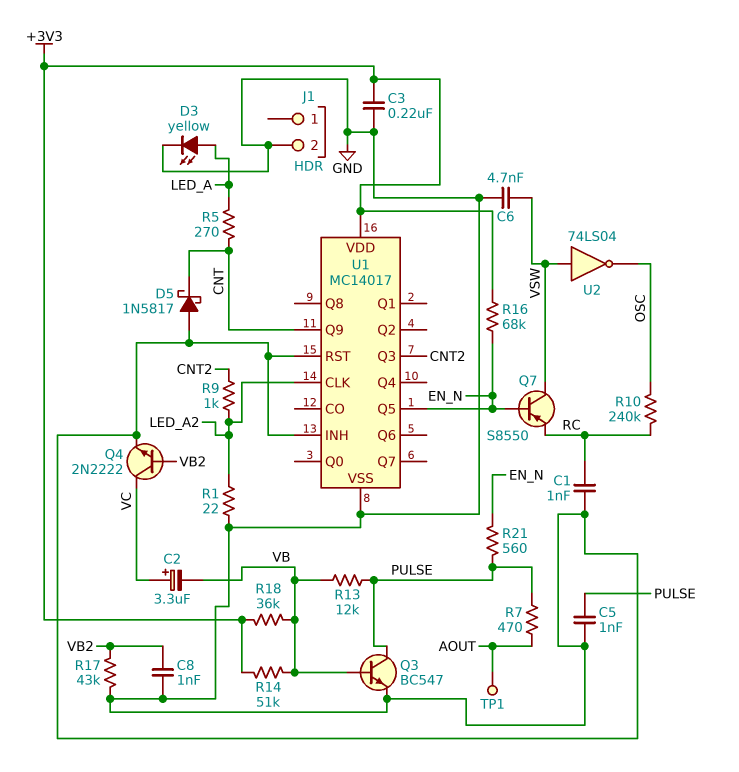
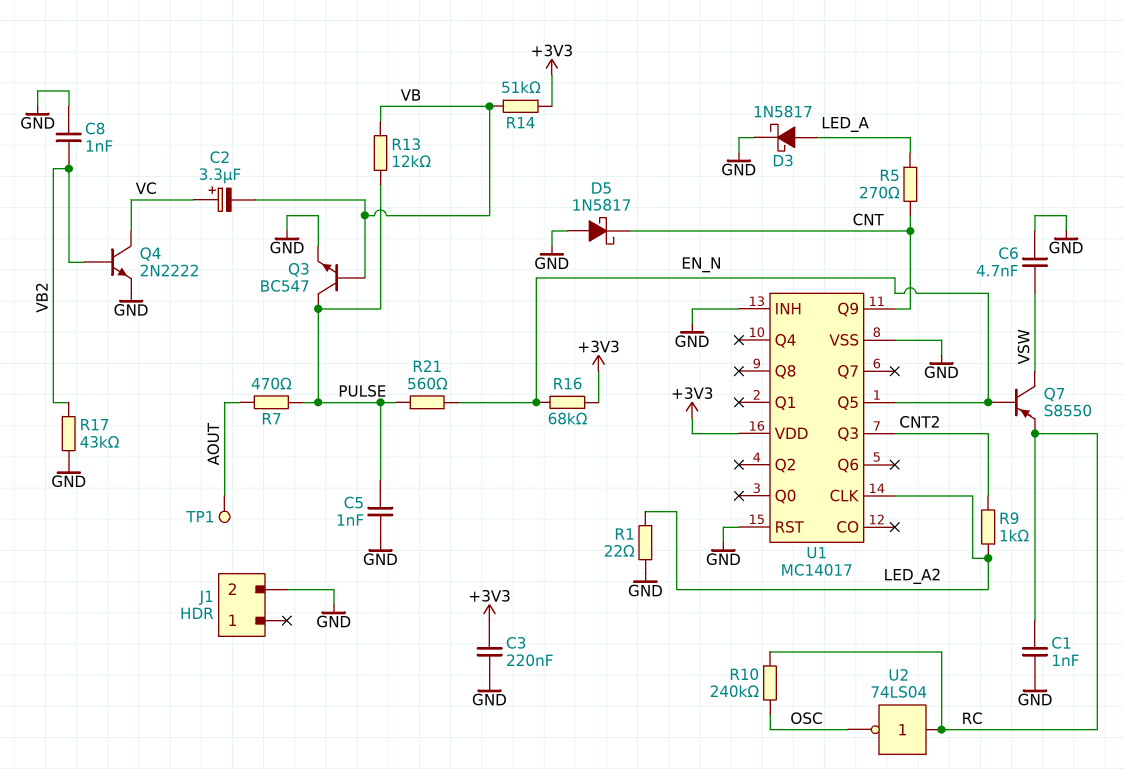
D3: LED yellow (A LED_A, K GND) -> schottky 1N5817 (A LED_A, K GND)
R18: 36k (+3V3, VB) -> none
U2: NOT 74LS04 (in VSW, out OSC) -> NOT 74LS04 (in RC, out OSC)

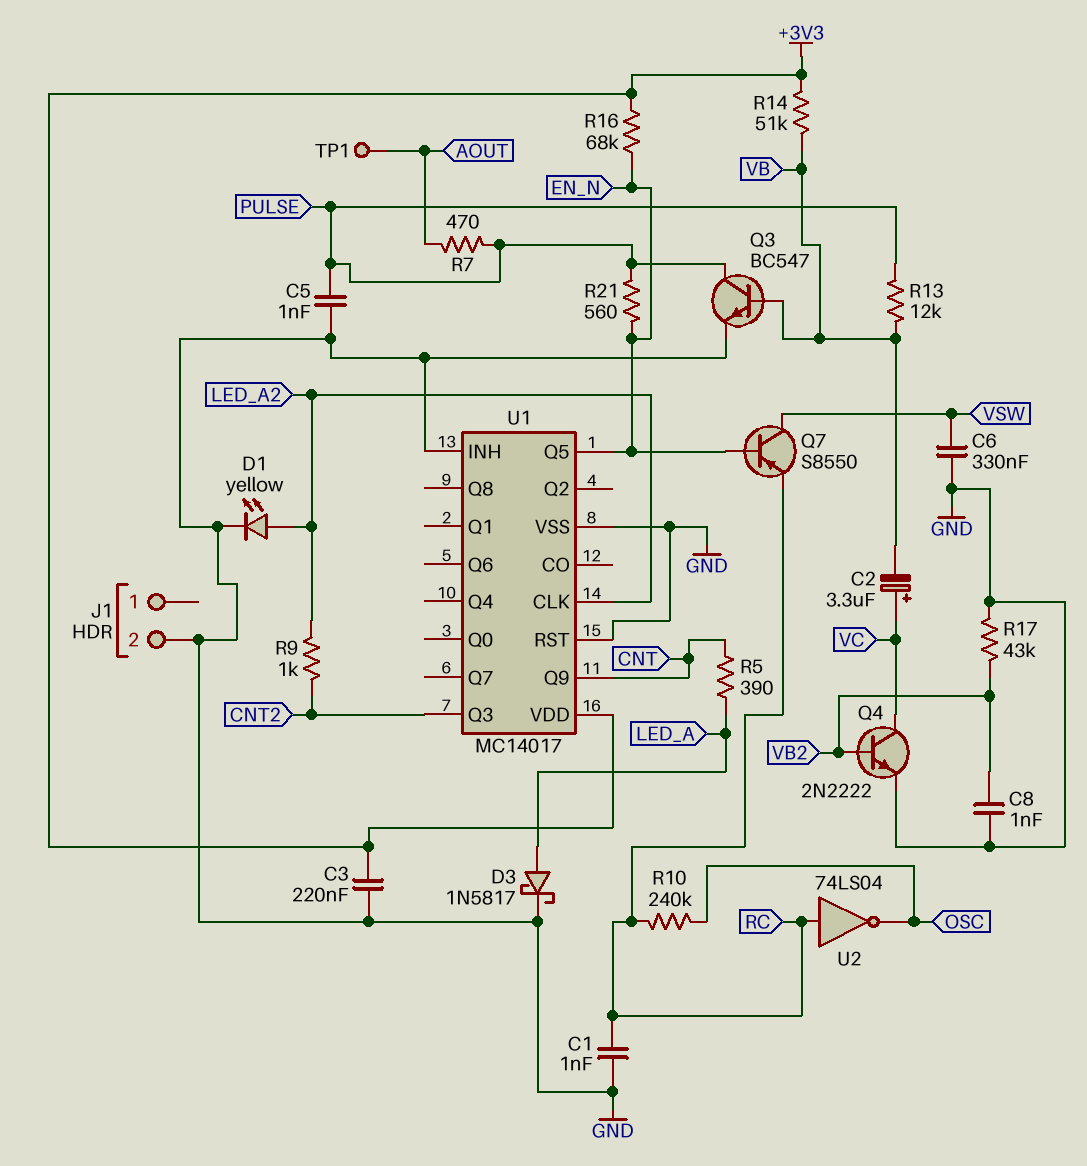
C6: 4.7nF (GND, VSW) -> 330nF (GND, VSW)
D1: none -> LED yellow (A LED_A2, K GND)
D5: schottky 1N5817 (A GND, K CNT) -> none
R1: 22 (GND, LED_A2) -> none
R5: 270 (CNT, LED_A) -> 390 (CNT, LED_A)

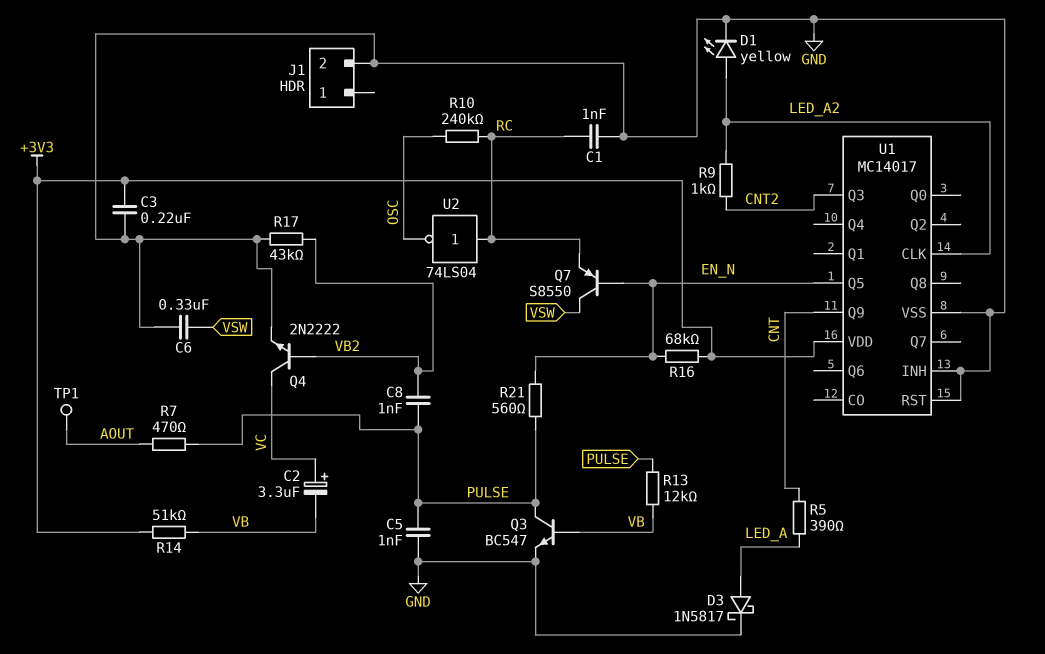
C8: 1nF (GND, VB2) -> 1nF (PULSE, VB2)

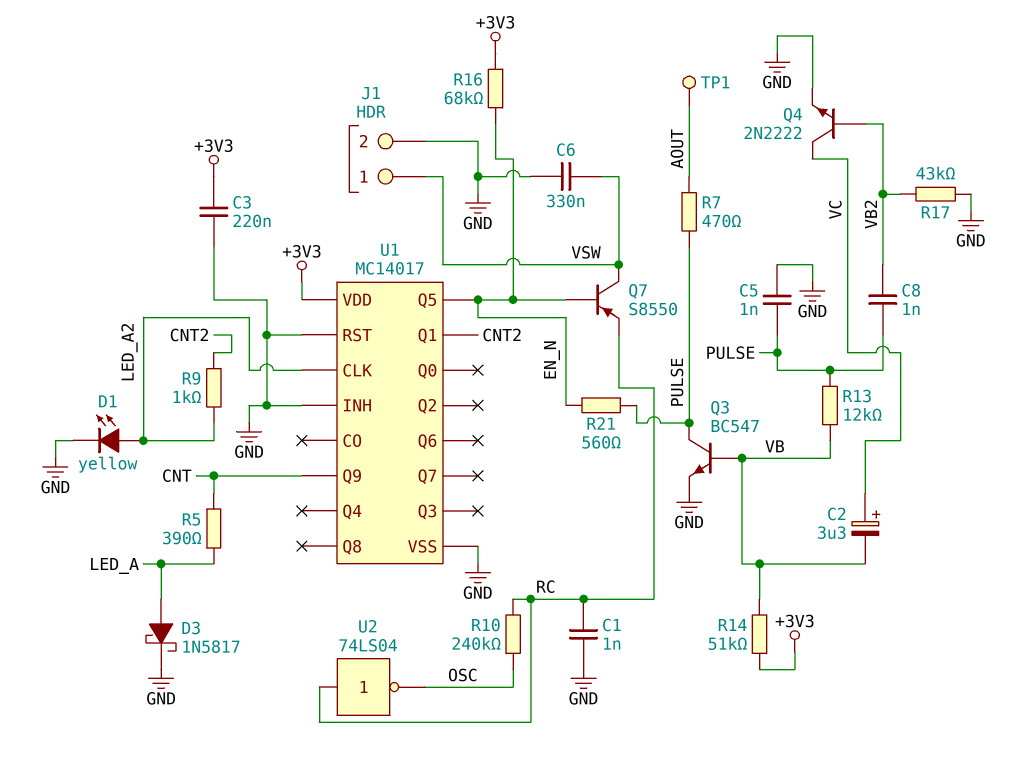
J1 pin 1: none -> VSW
U1 pin Q1: none -> CNT2
U1 pin Q3: CNT2 -> none

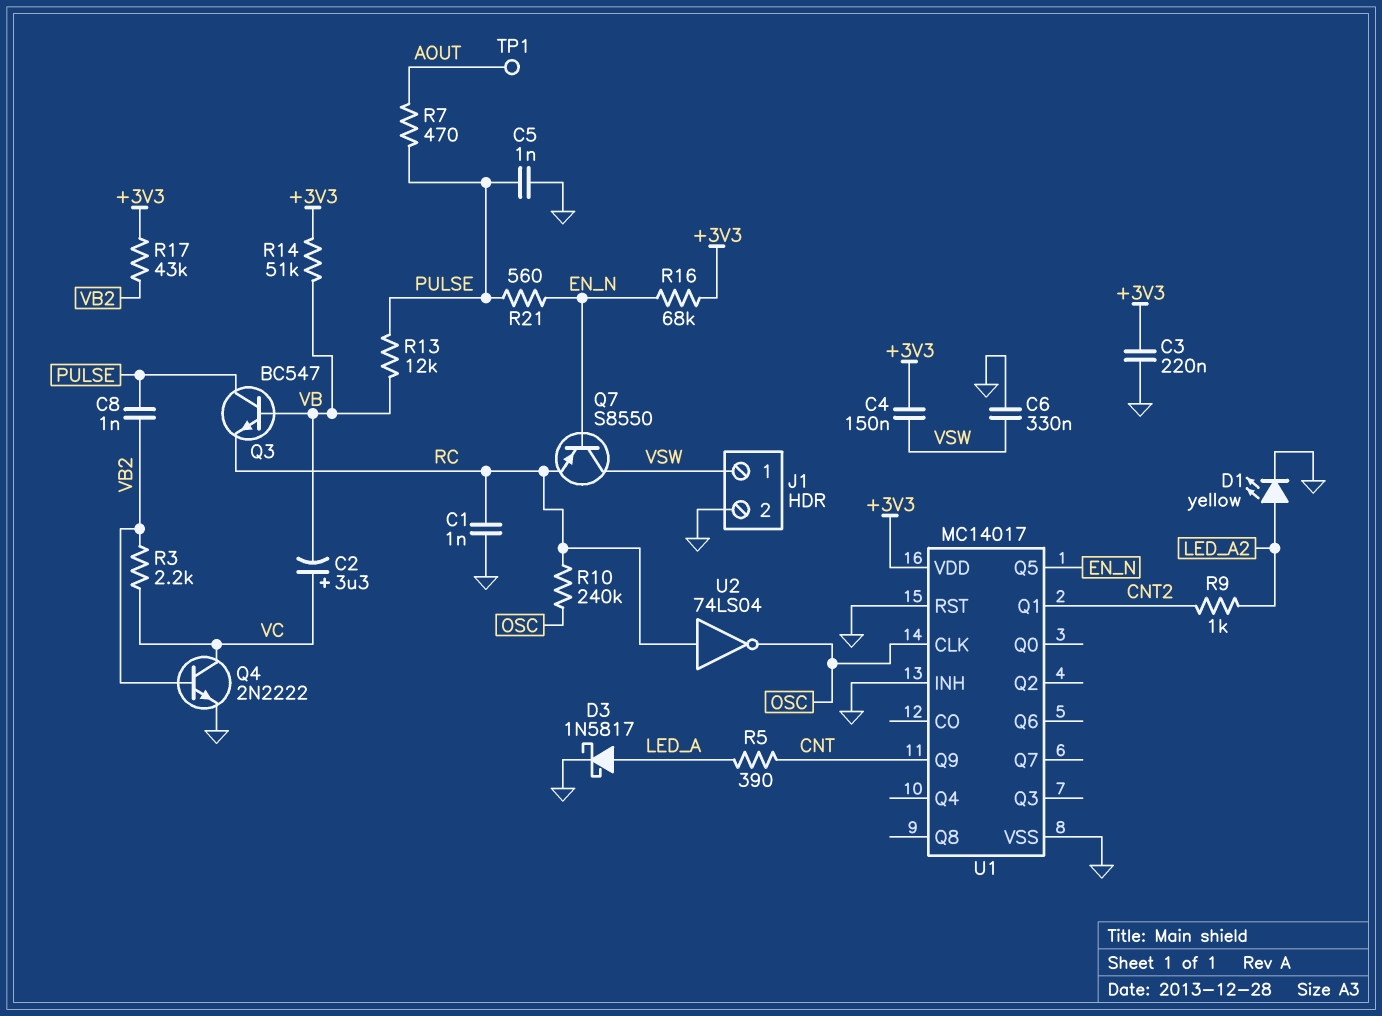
C4: none -> 150nF (+3V3, VSW)
Q3: NPN BC547 (B VB, C PULSE, E GND) -> NPN BC547 (B VB, C PULSE, E RC)
R3: none -> 2.2k (VB2, VC)
R17: 43k (GND, VB2) -> 43k (+3V3, VB2)
U1 pin CLK: LED_A2 -> OSC

